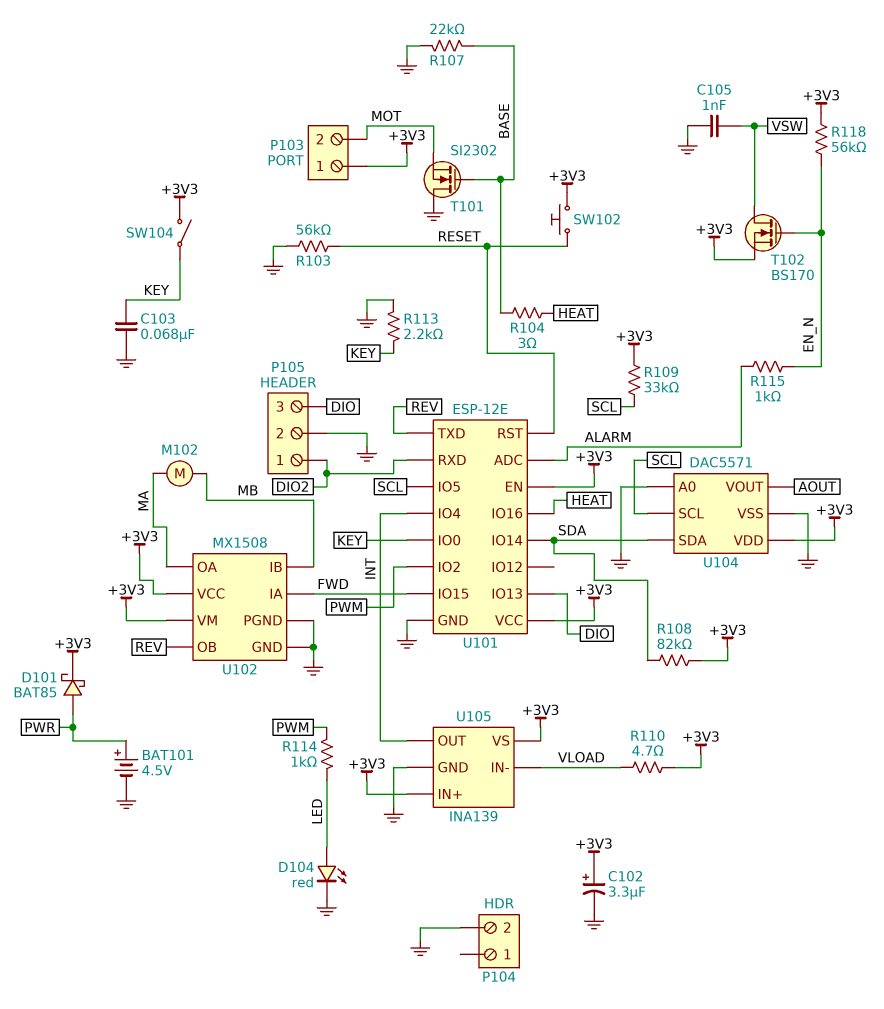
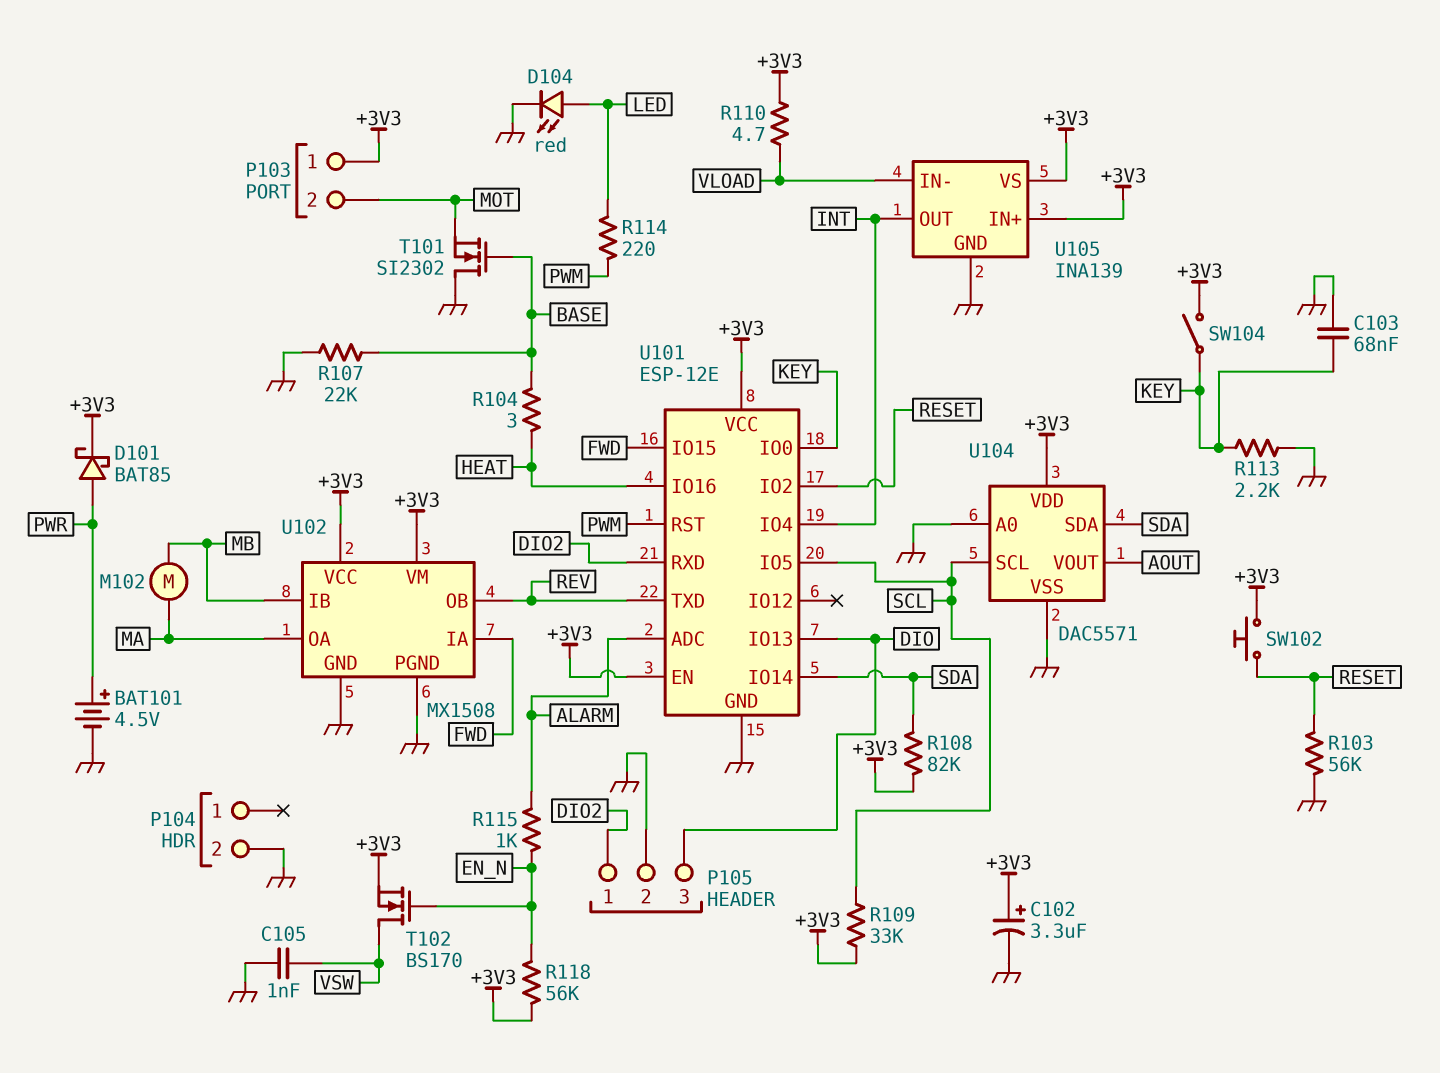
R114: 1k (LED, PWM) -> 220 (LED, PWM)
U101 pin IO2: PWM -> RESET
U101 pin RST: RESET -> PWM

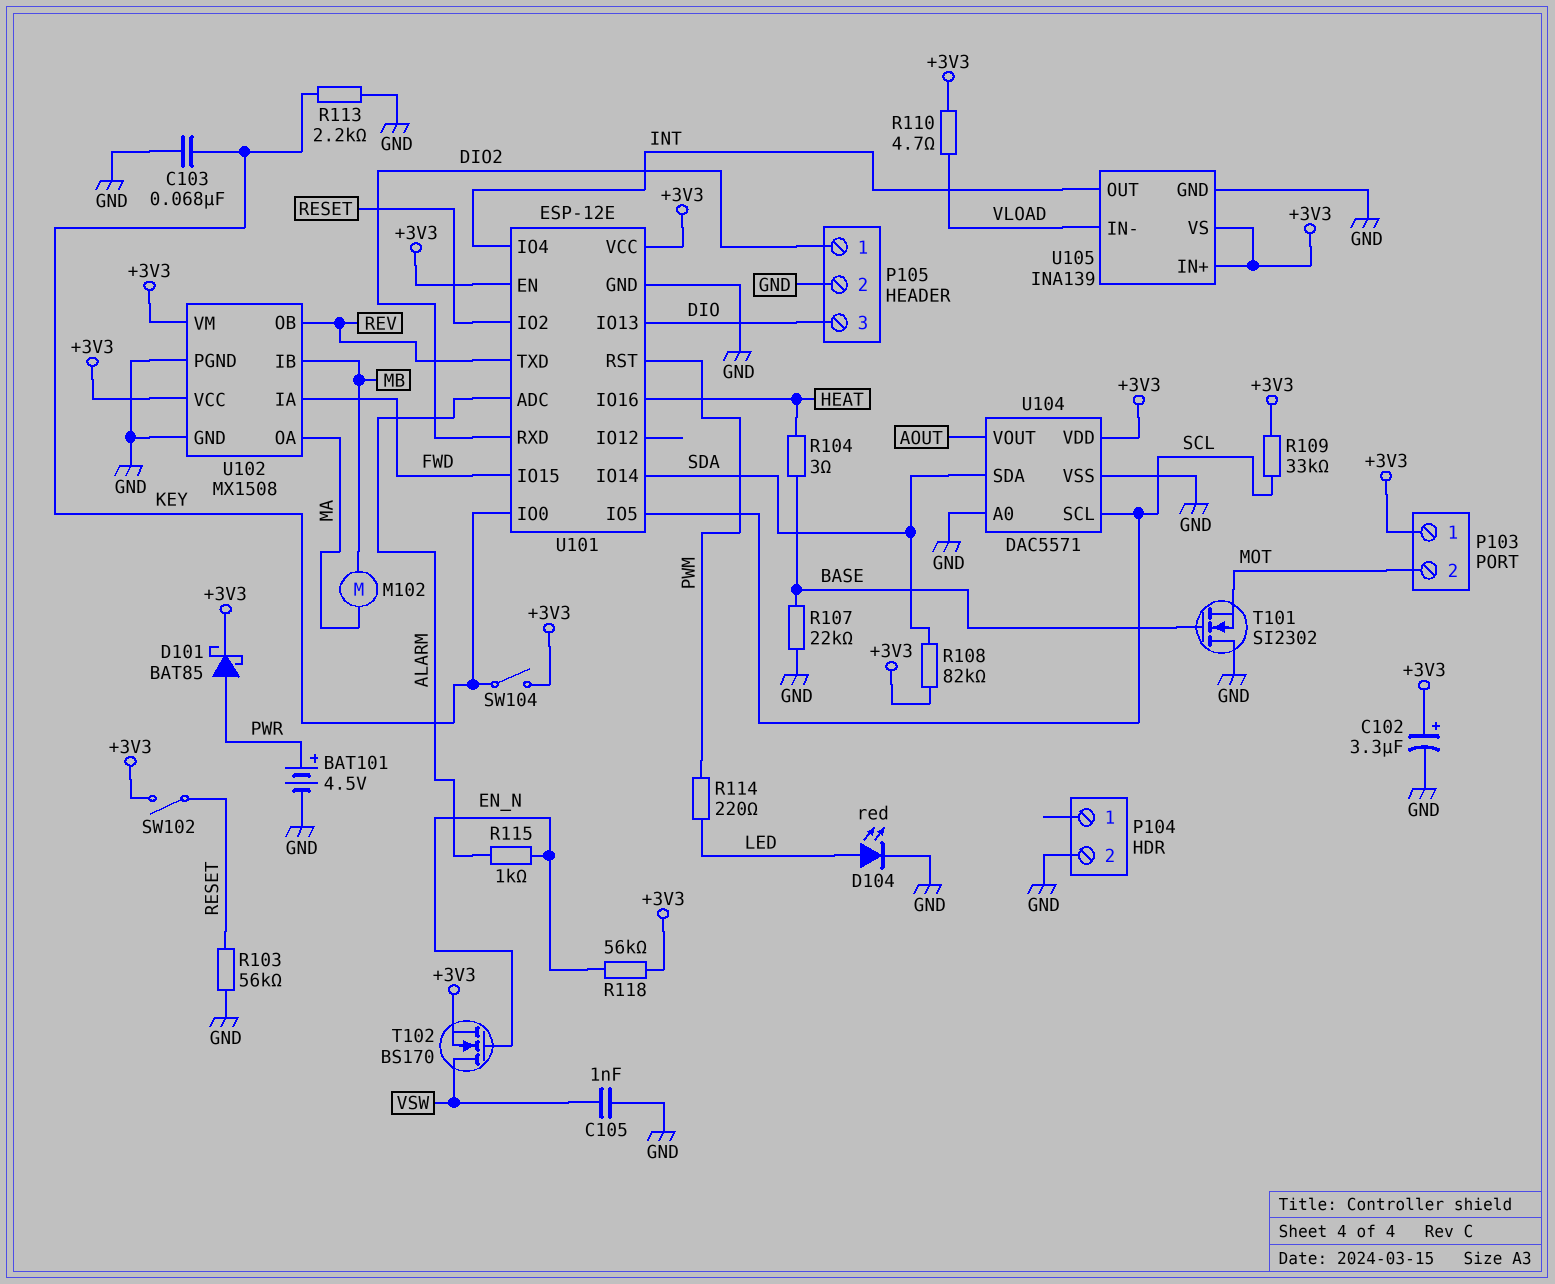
SW102: button (+3V3, RESET) -> switch (+3V3, RESET)

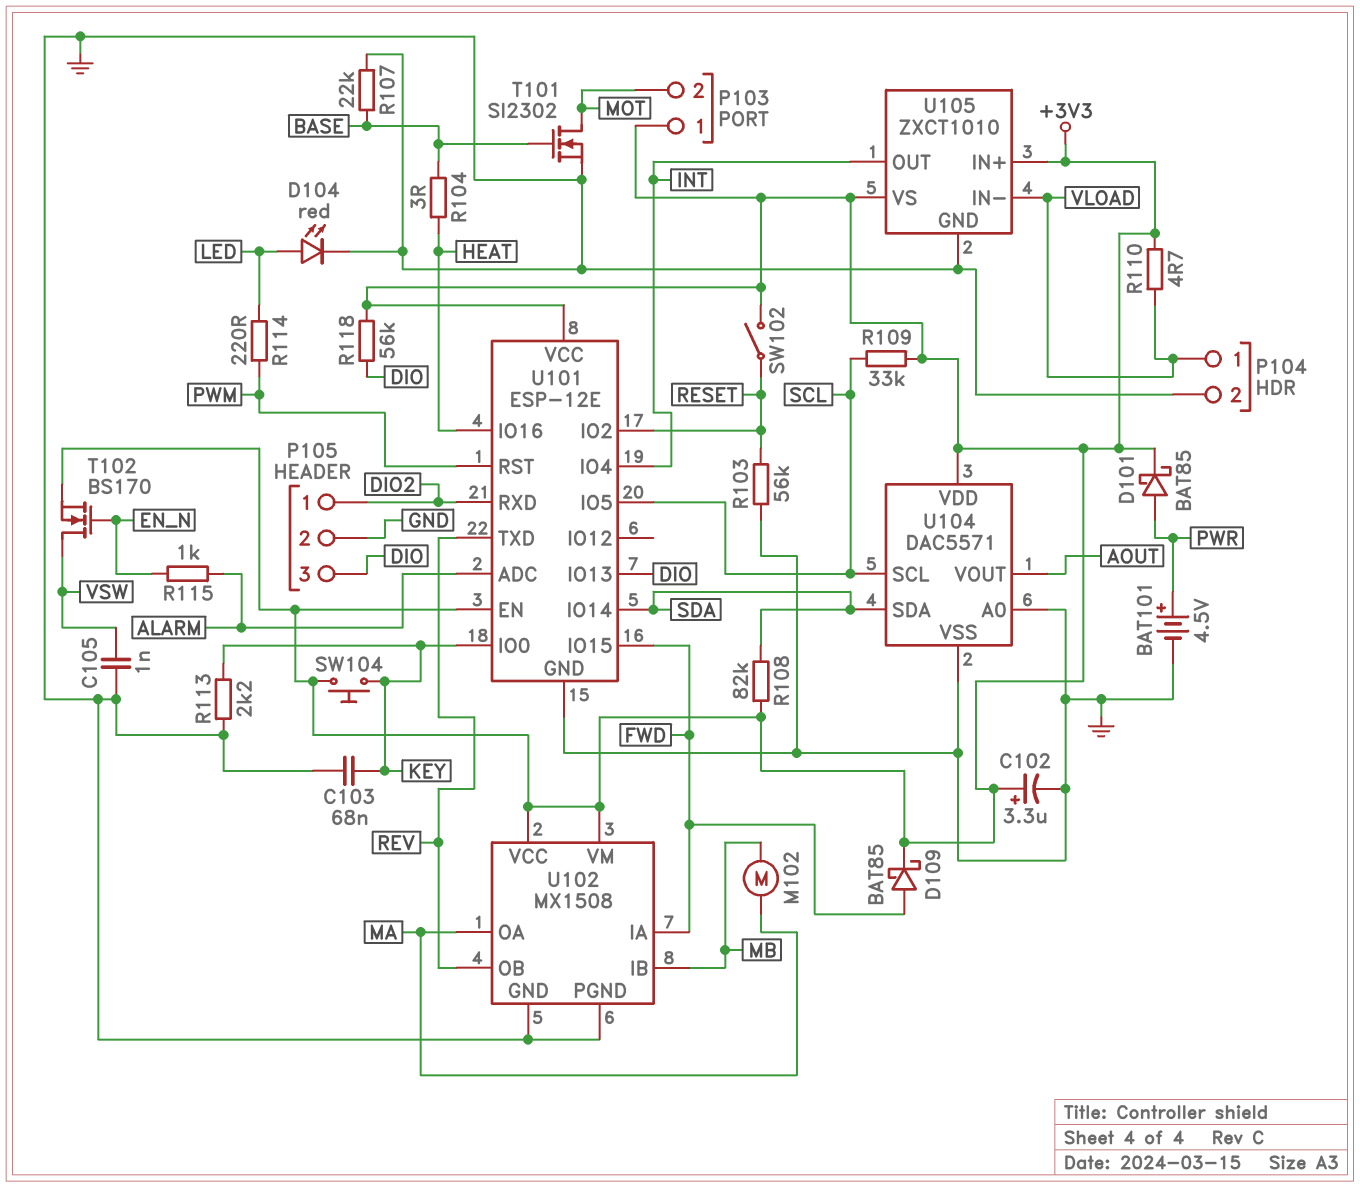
D109: none -> schottky BAT85 (A FWD, K +3V3)
P104 pin 1: none -> VLOAD
R118: 56k (+3V3, EN_N) -> 56k (+3V3, DIO)
SW104: switch (+3V3, KEY) -> button (+3V3, KEY)
T101: NMOS SI2302 (G BASE, D GND, S MOT) -> NMOS SI2302 (G BASE, D MOT, S GND)
U105: INA139 -> ZXCT1010

